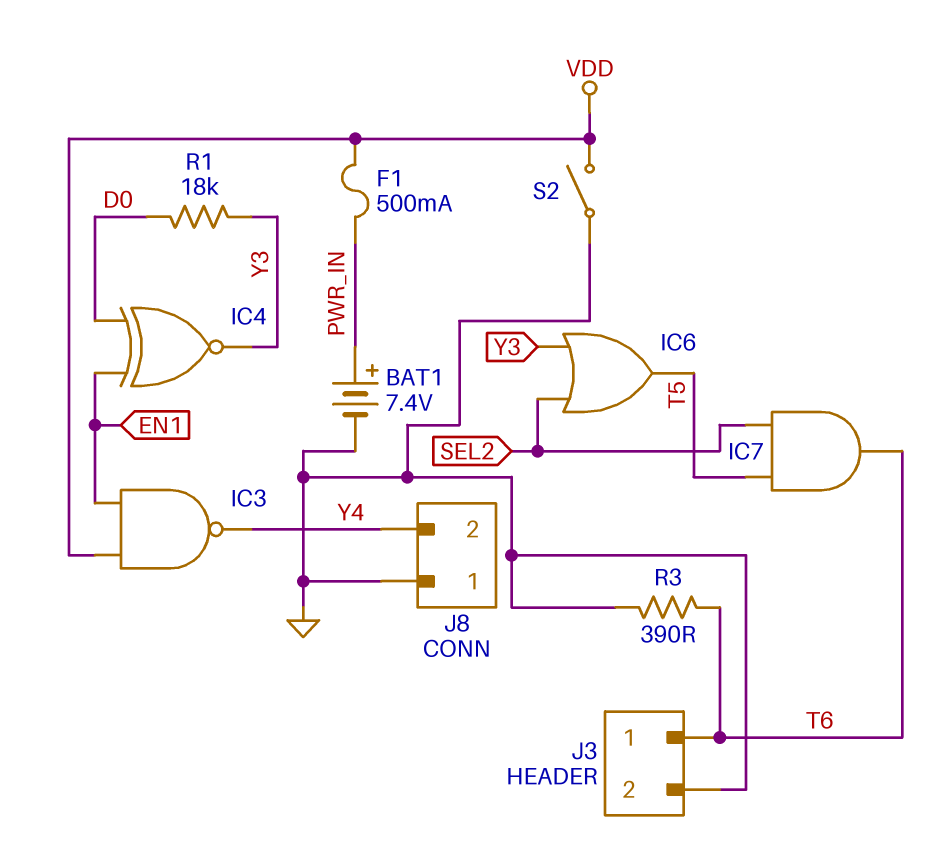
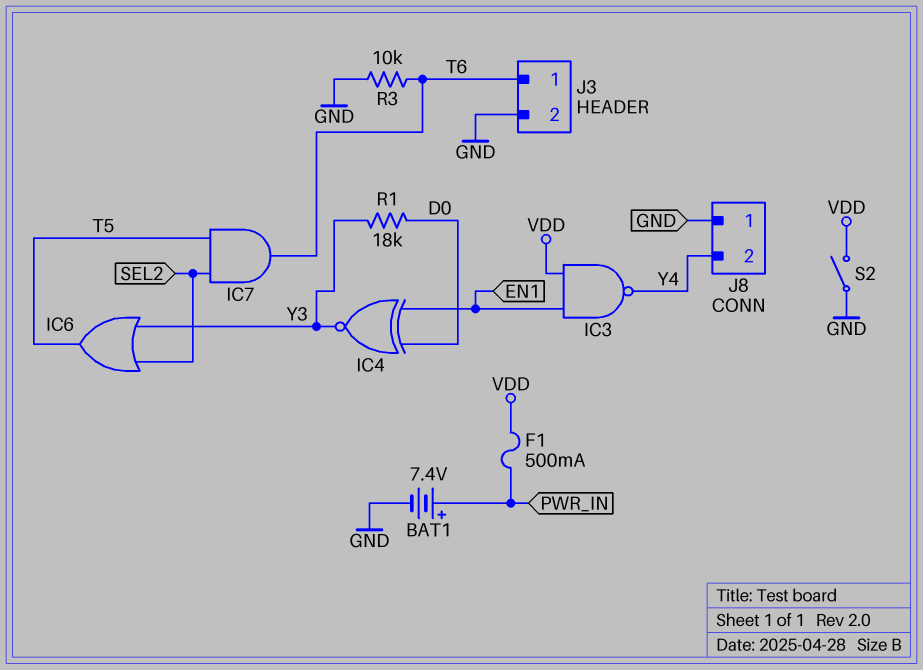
R3: 390 (GND, T6) -> 10k (GND, T6)

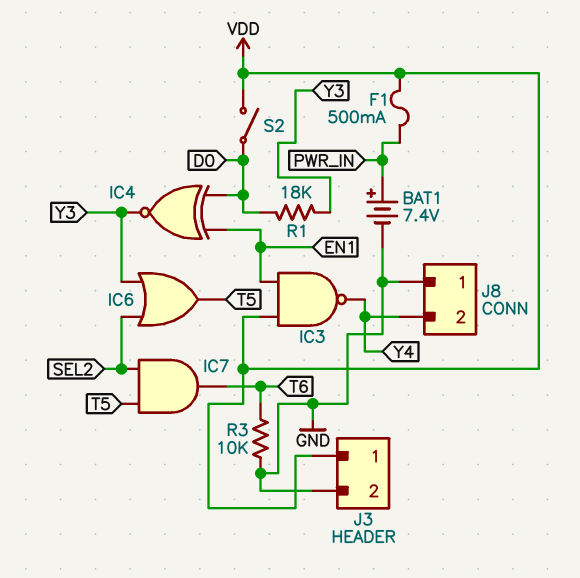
J3 pin 1: T6 -> VDD
S2: switch (GND, VDD) -> switch (D0, VDD)

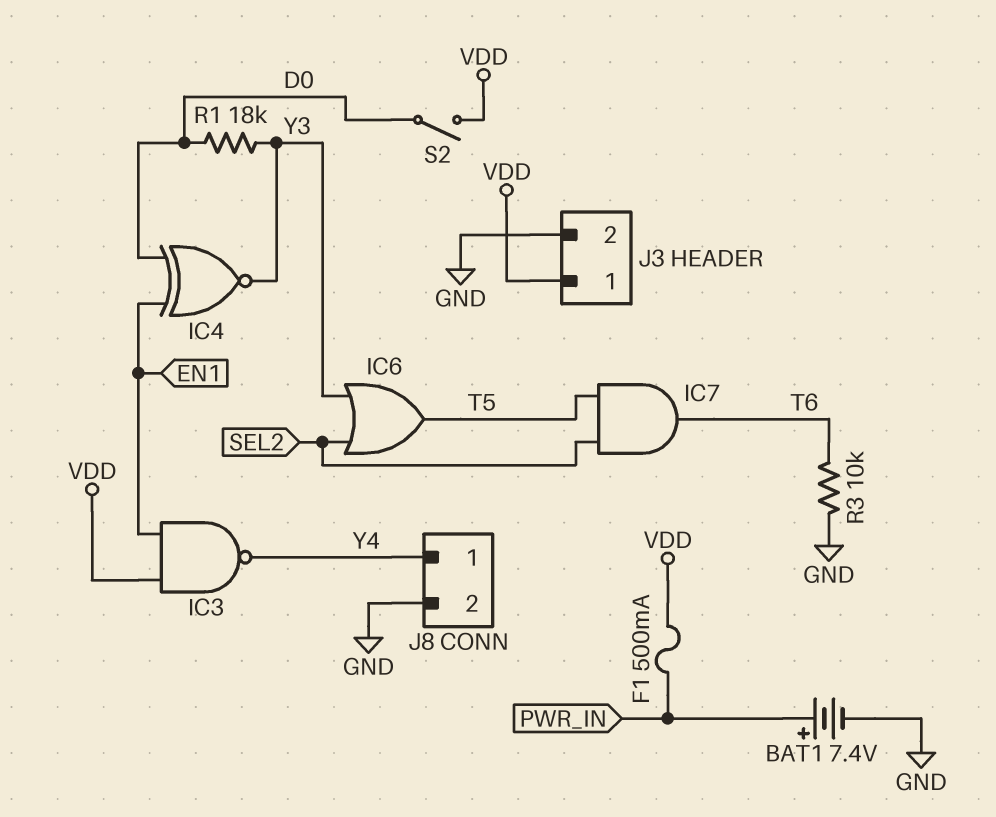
J8 pin 1: GND -> Y4
J8 pin 2: Y4 -> GND

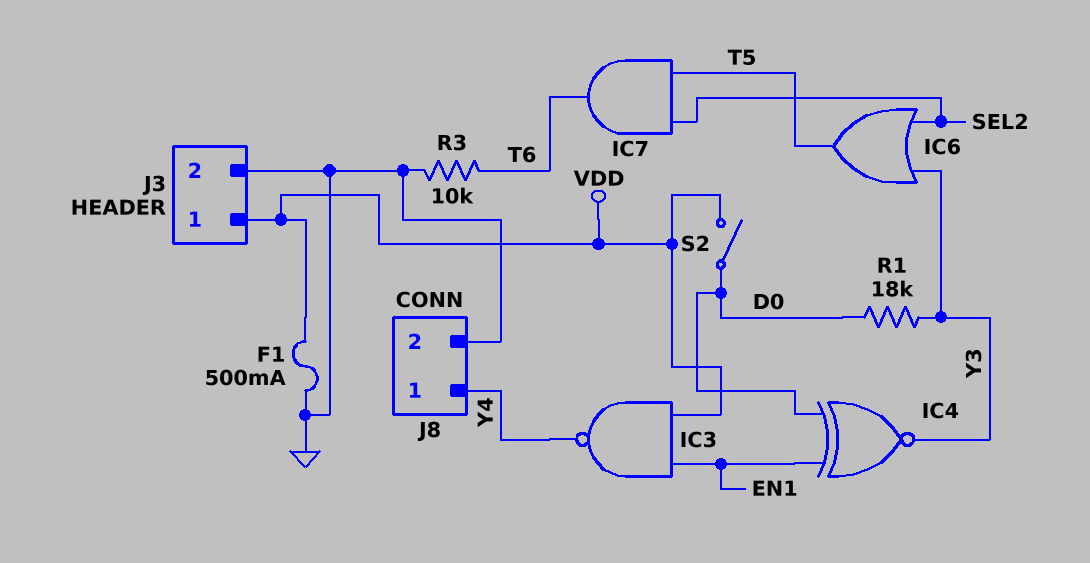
BAT1: 7.4V (plus PWR_IN, minus GND) -> none
F1: 500mA (PWR_IN, VDD) -> 500mA (GND, VDD)

